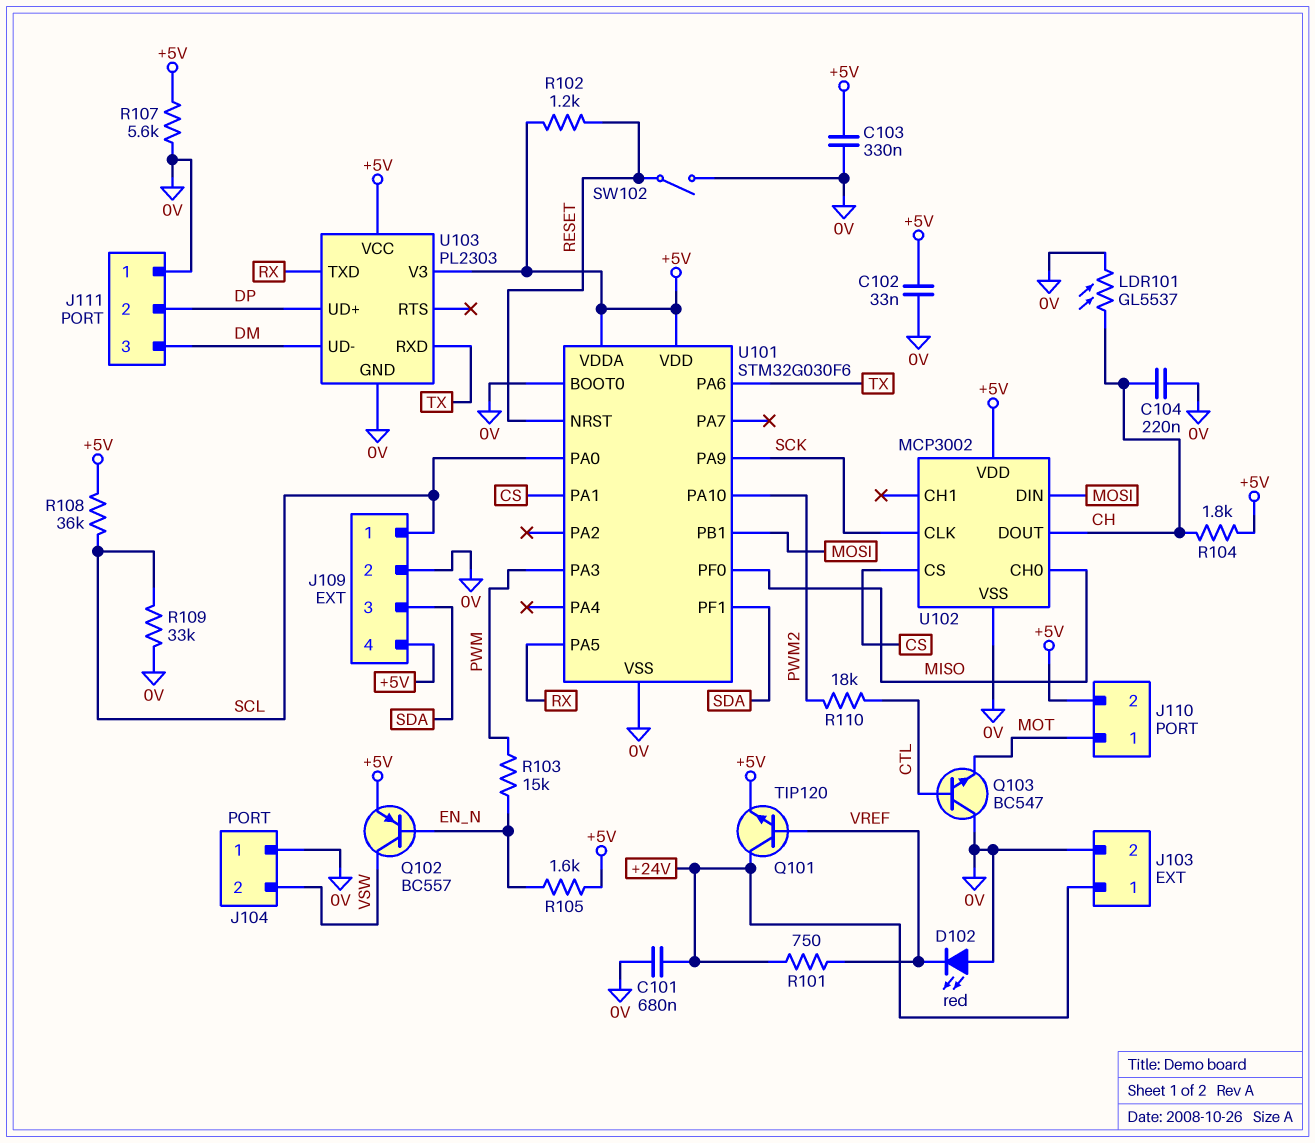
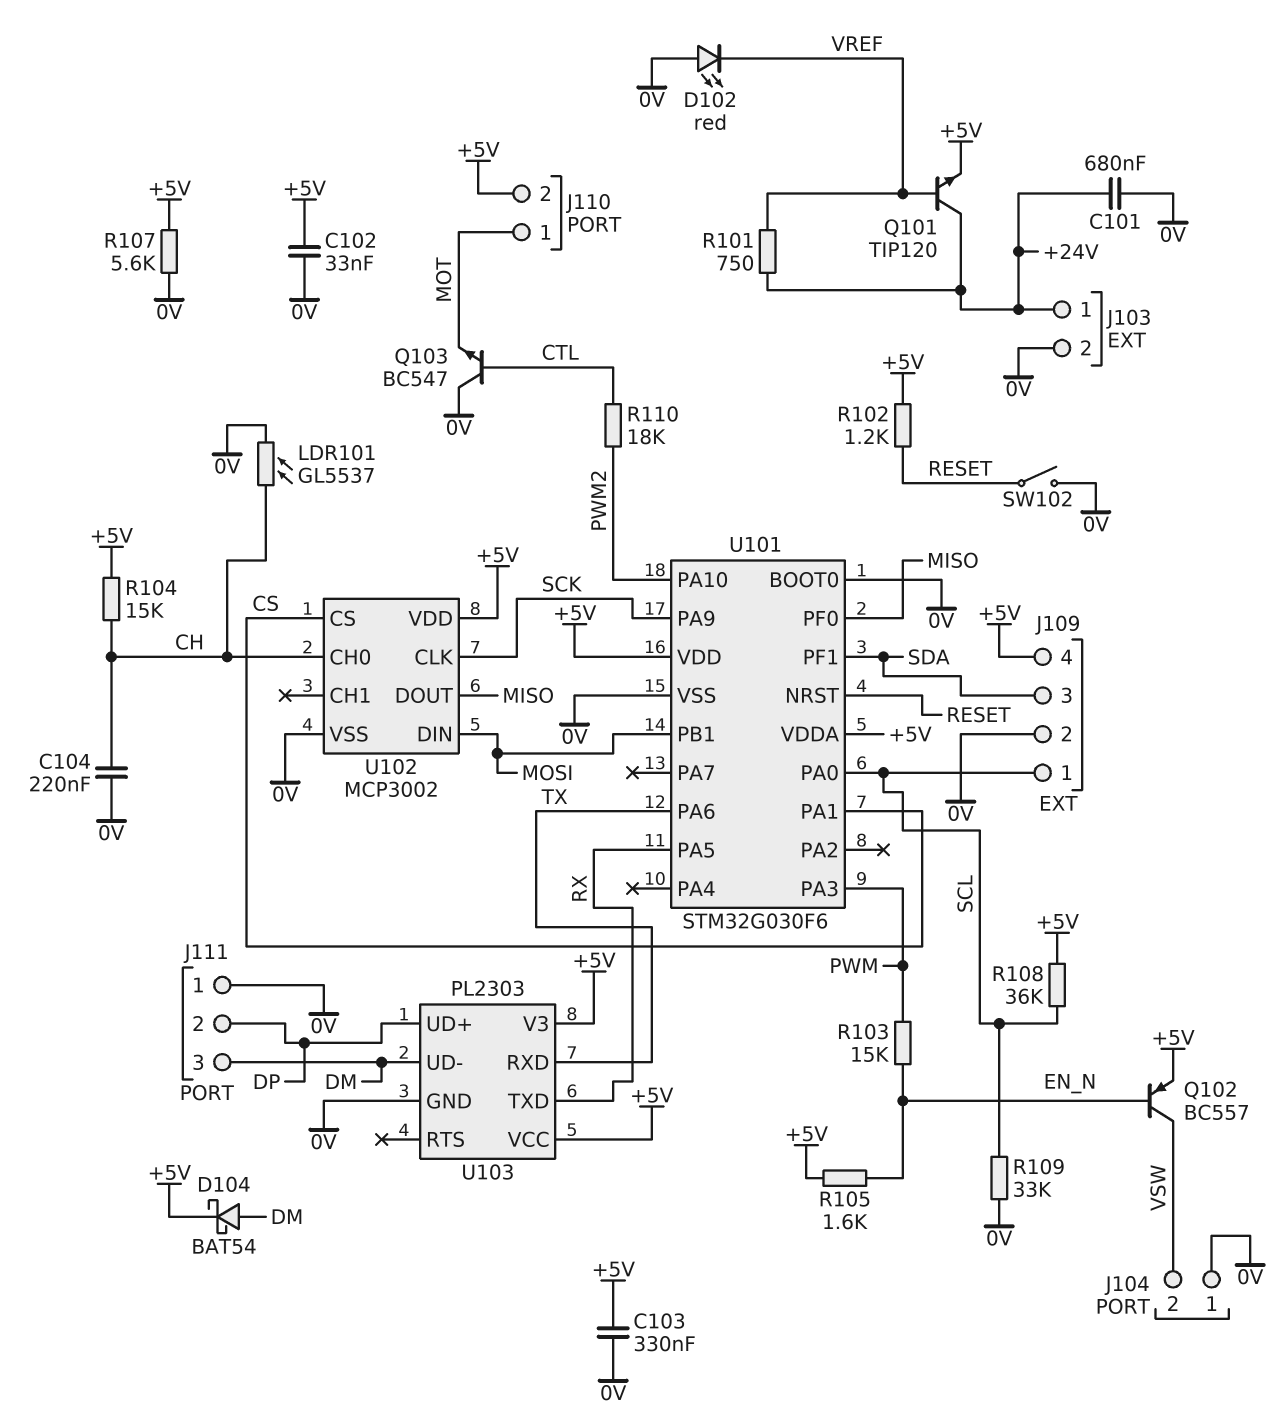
D104: none -> schottky BAT54 (A DM, K +5V)
R104: 1.8k (+5V, CH) -> 15k (+5V, CH)
U102 pin CH0: MISO -> CH
U102 pin DOUT: CH -> MISO

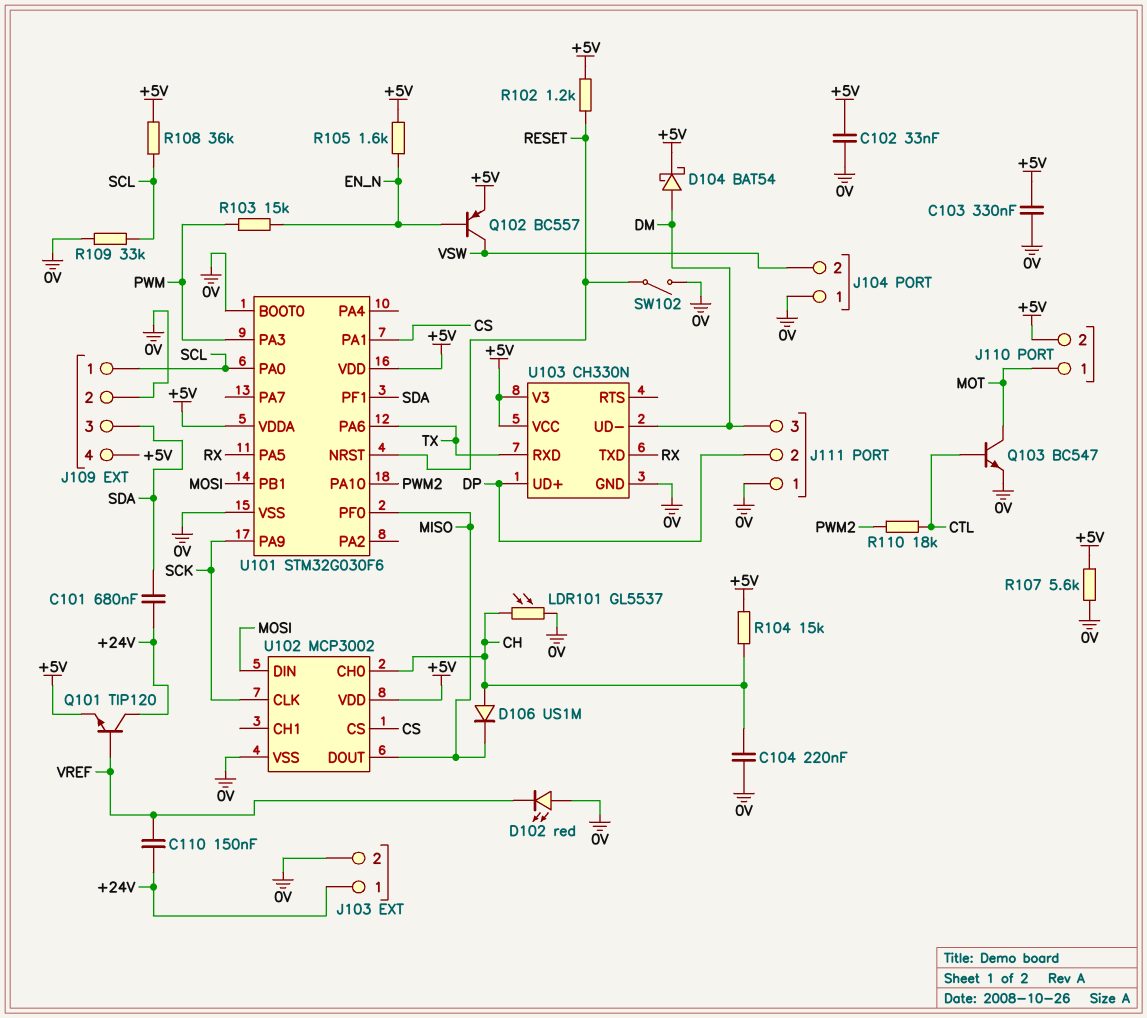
C101: 680nF (+24V, 0V) -> 680nF (+24V, SDA)
C110: none -> 150nF (+24V, VREF)
D106: none -> diode US1M (A CH, K MISO)
Q103: NPN BC547 (B CTL, C 0V, E MOT) -> NPN BC547 (B CTL, C MOT, E 0V)
R101: 750 (+24V, VREF) -> none
U103: PL2303 -> CH330N

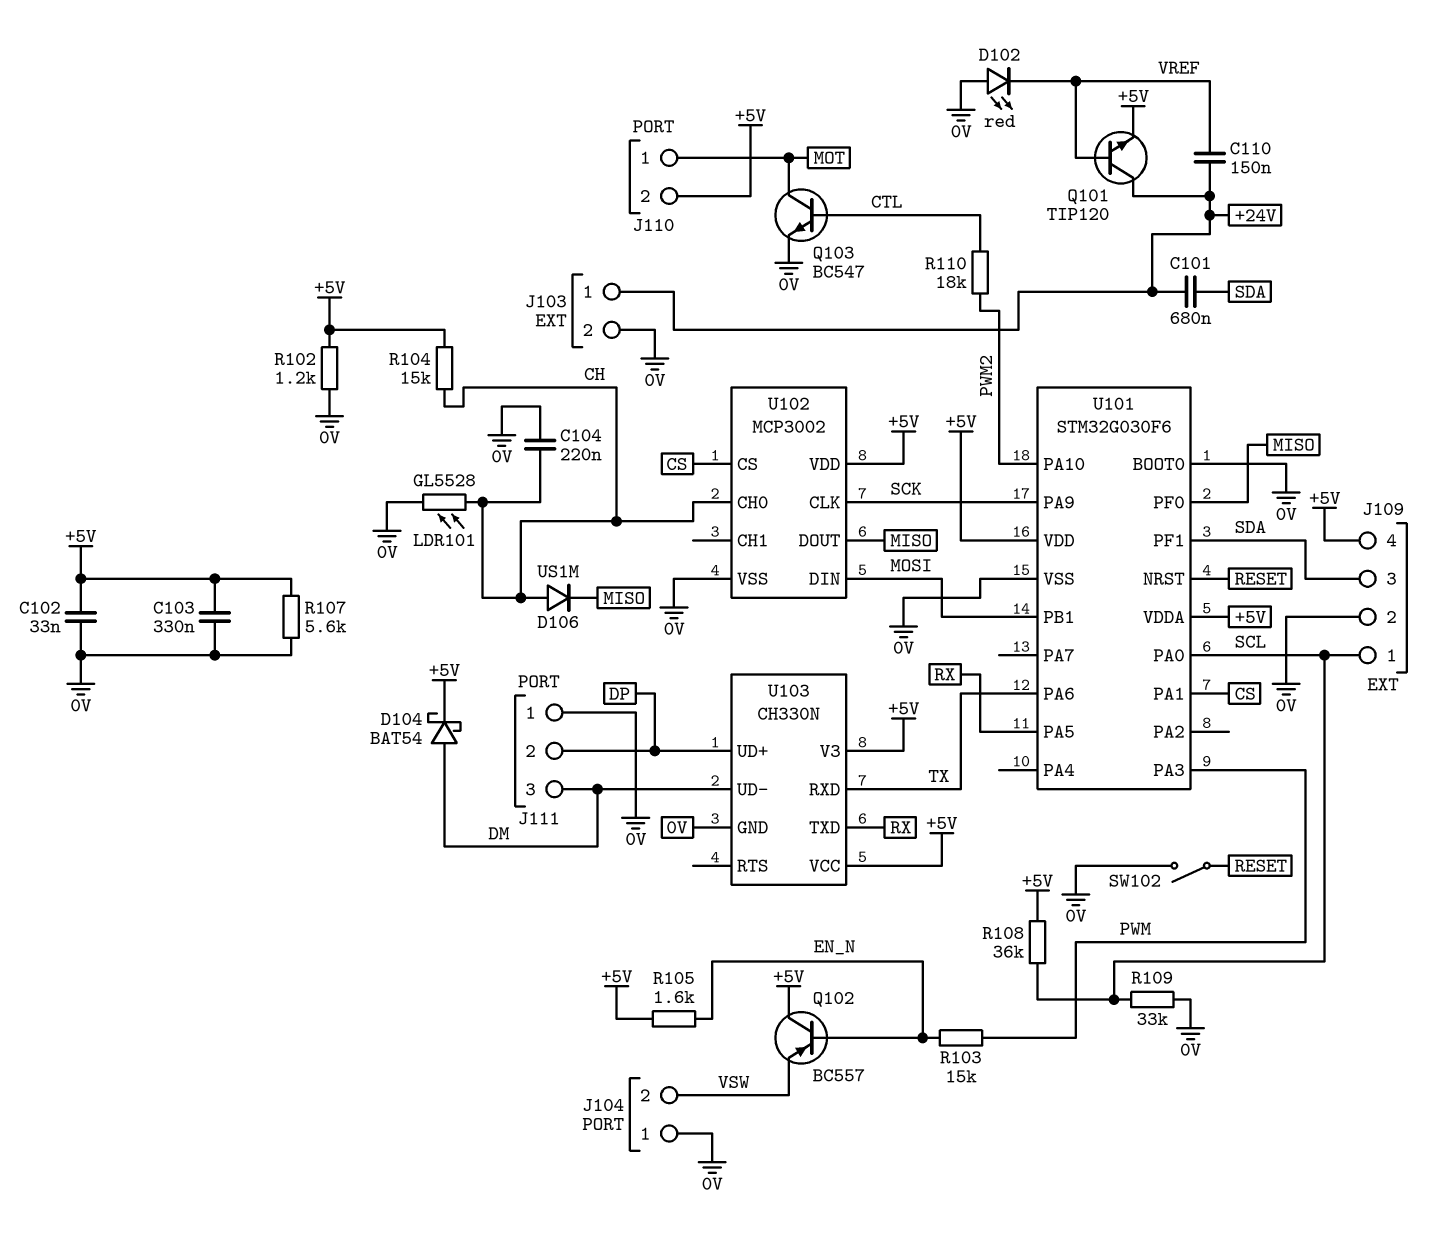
LDR101: GL5537 (0V, CH) -> GL5528 (0V, CH)
Q102: PNP BC557 (B EN_N, C VSW, E +5V) -> PNP BC557 (B EN_N, C +5V, E VSW)
R102: 1.2k (+5V, RESET) -> 1.2k (+5V, 0V)

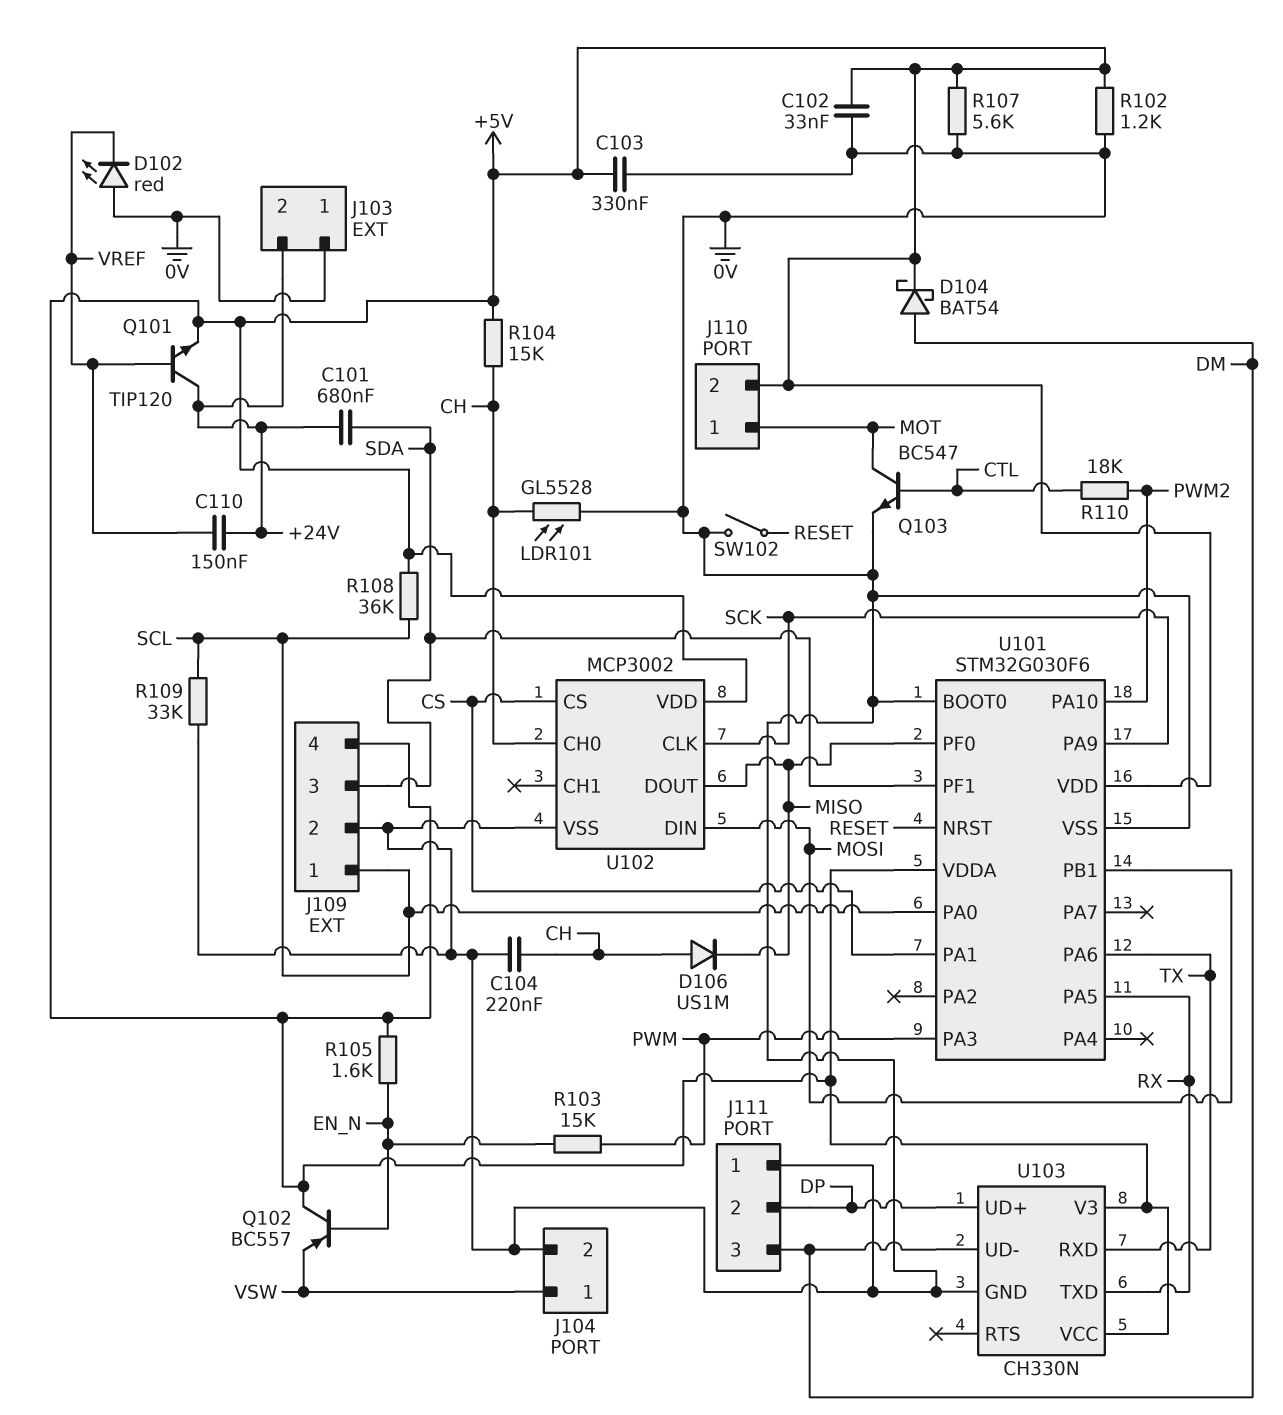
J103 pin 1: +24V -> 0V
J103 pin 2: 0V -> +24V
J104 pin 1: 0V -> VSW
J104 pin 2: VSW -> 0V

